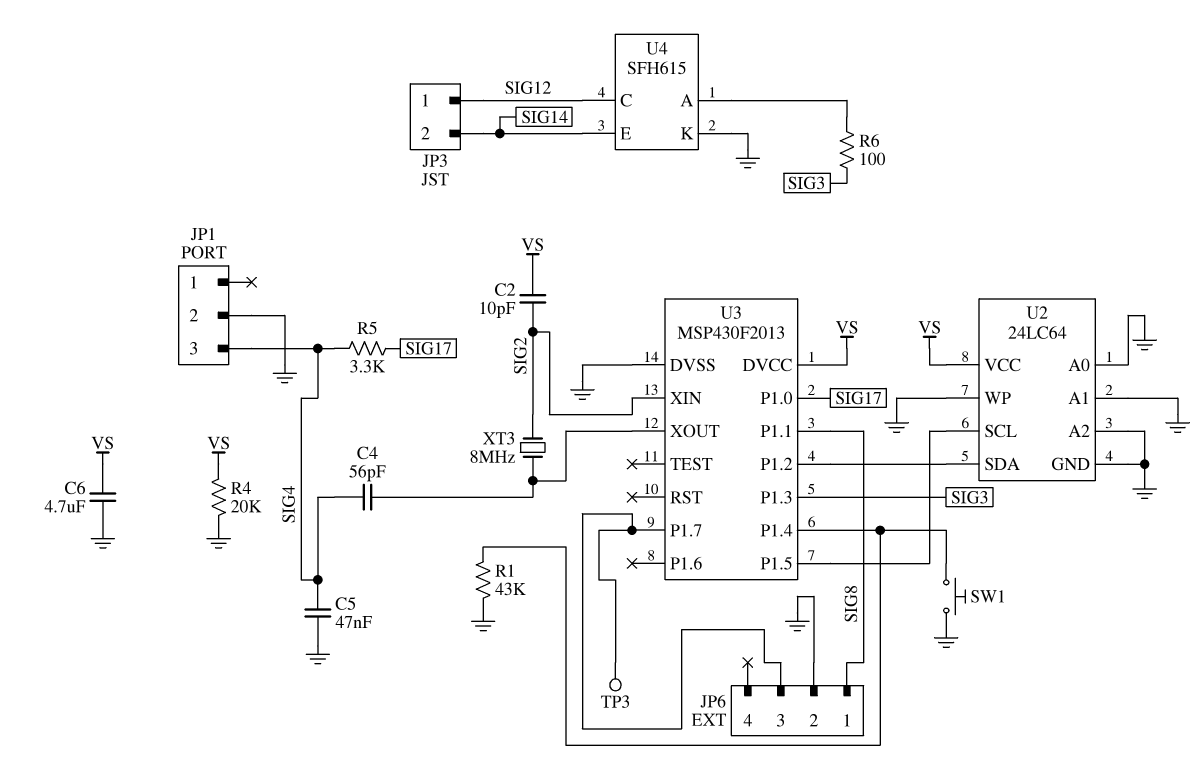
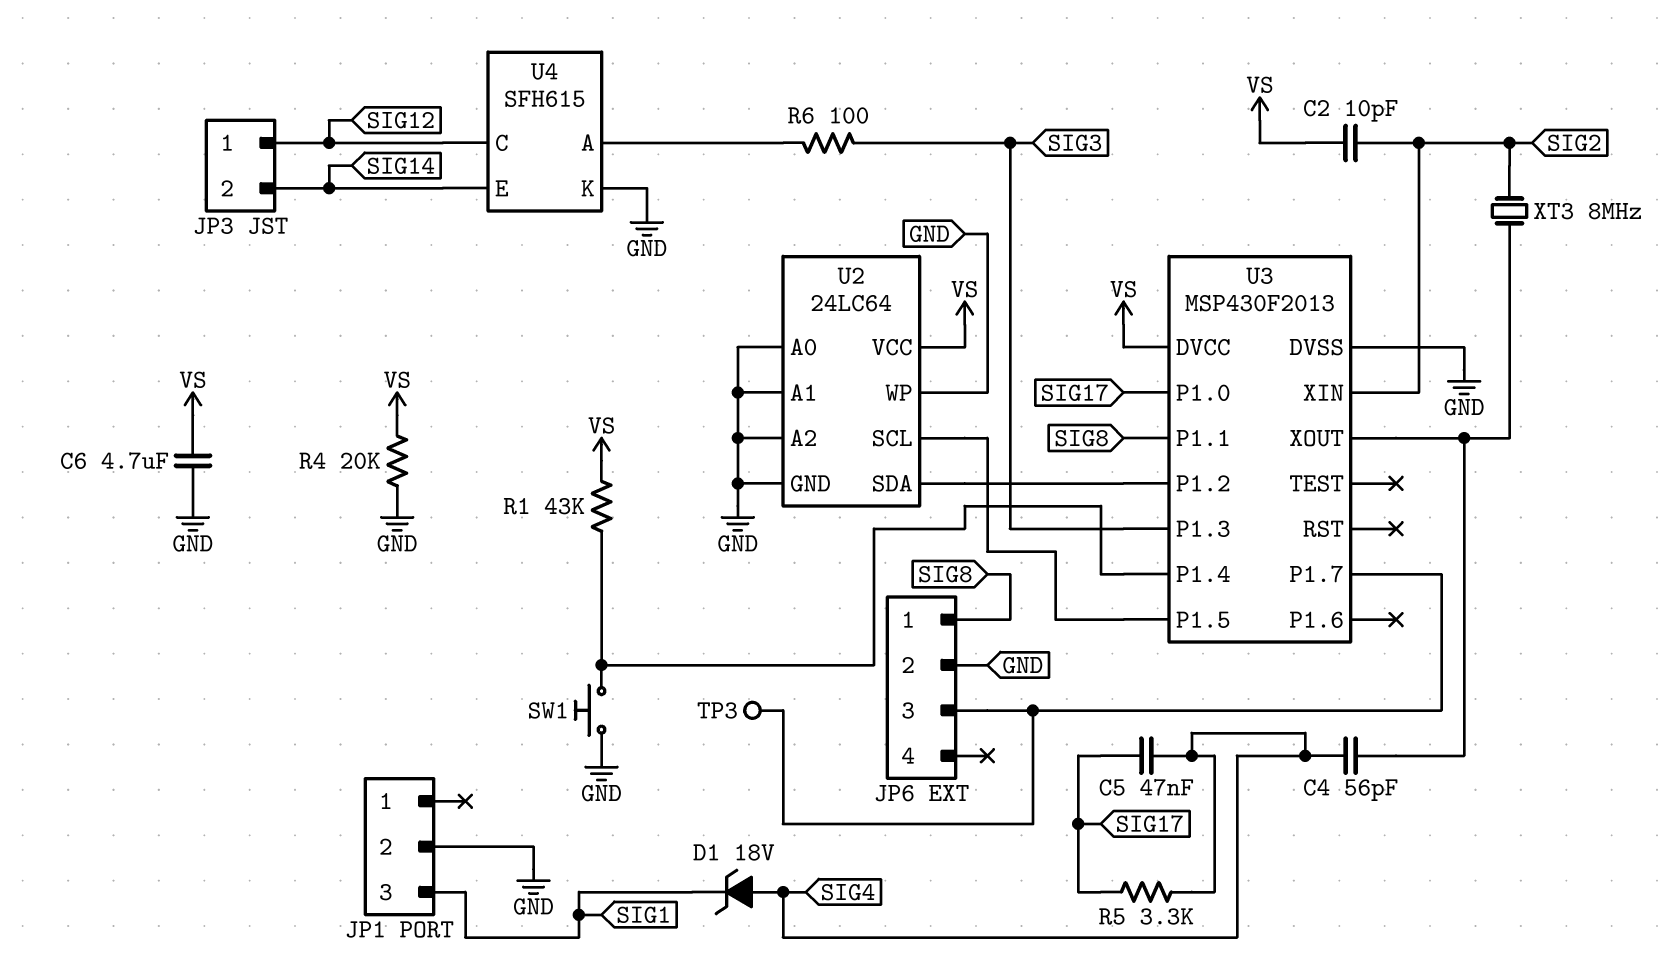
C5: 47nF (GND, SIG4) -> 47nF (SIG4, SIG17)
D1: none -> zener 18V (A SIG4, K SIG1)
JP1 pin 3: SIG4 -> SIG1
R1: 43k (GND, U3/P1.4) -> 43k (U3/P1.4, VS)

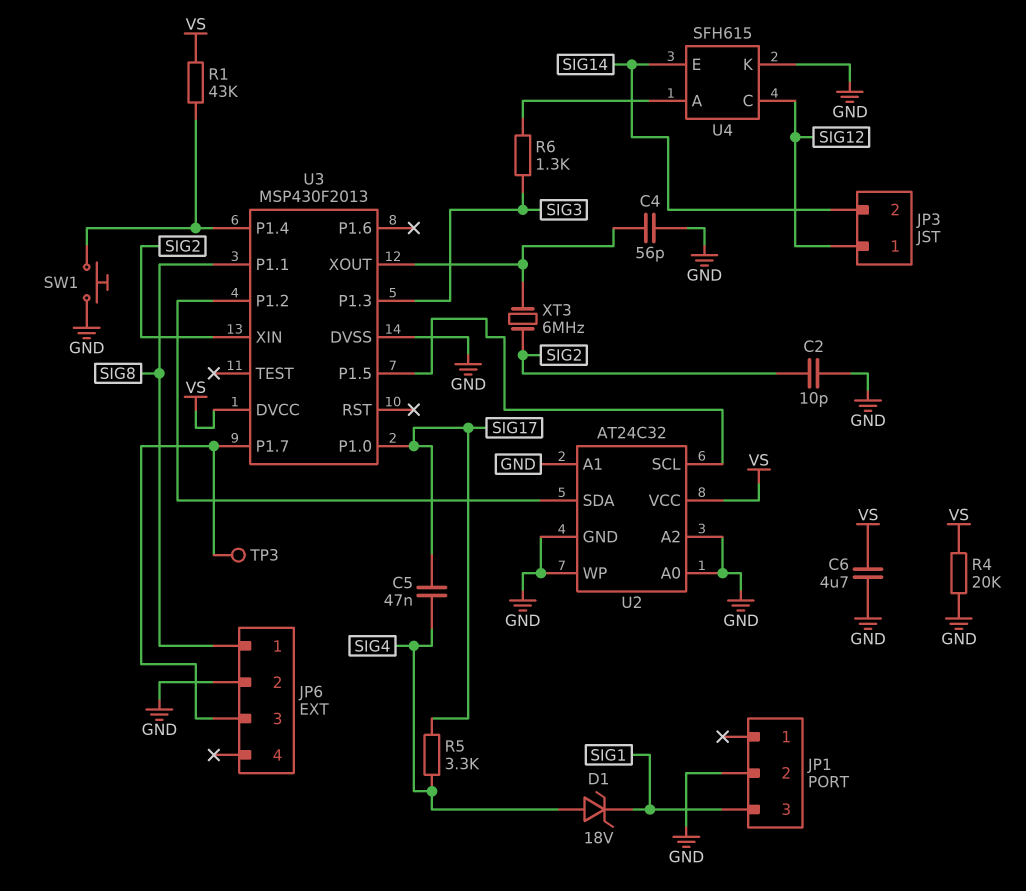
C2: 10pF (SIG2, VS) -> 10pF (GND, SIG2)
C4: 56pF (SIG4, U3/XOUT) -> 56pF (GND, U3/XOUT)
R6: 100 (SIG3, U4/A) -> 1.3k (SIG3, U4/A)
U2: 24LC64 -> AT24C32
XT3: 8MHz (SIG2, U3/XOUT) -> 6MHz (SIG2, U3/XOUT)

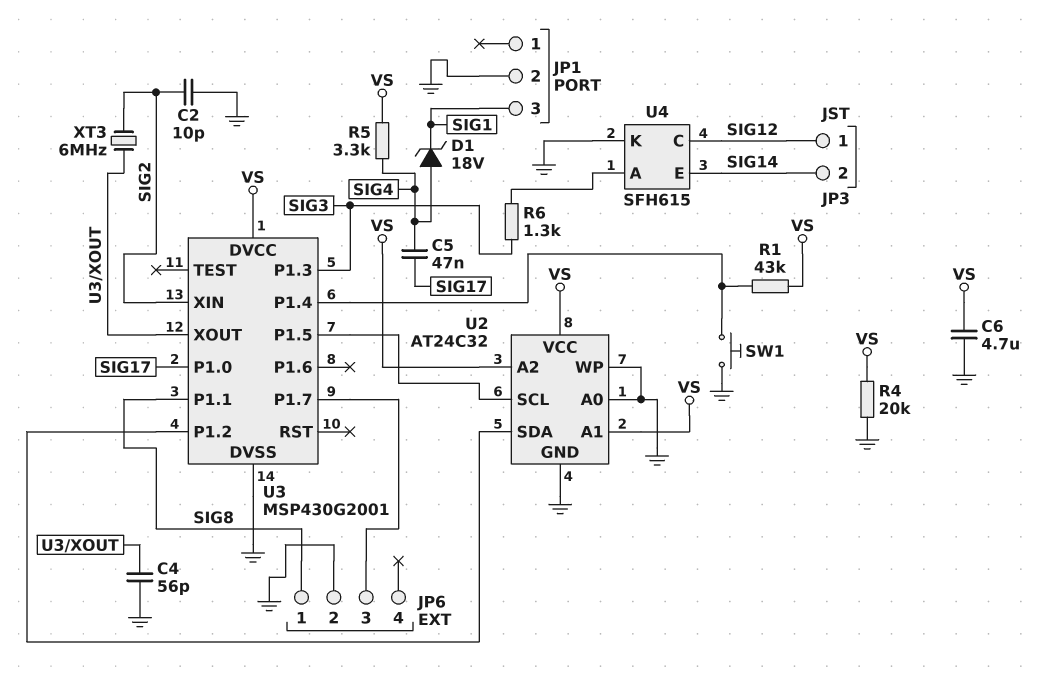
R5: 3.3k (SIG4, SIG17) -> 3.3k (SIG4, VS)
TP3: test point (JP6/3) -> none
U2 pin A1: GND -> VS
U2 pin A2: GND -> VS
U3: MSP430F2013 -> MSP430G2001

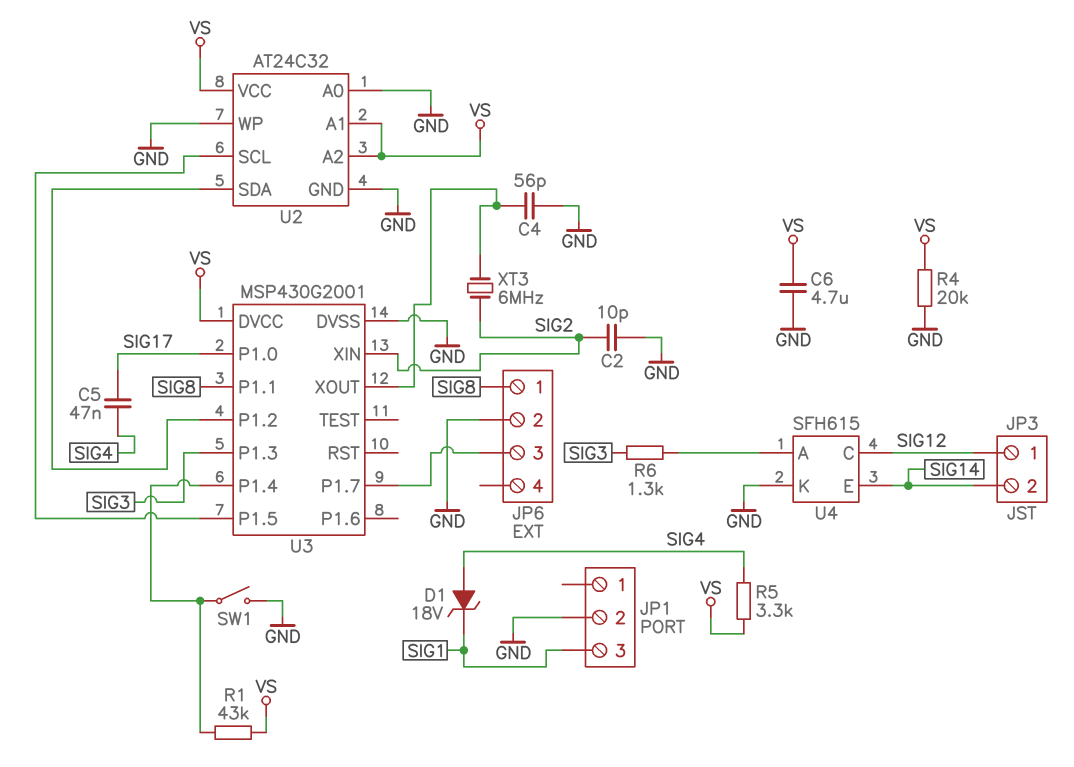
SW1: button (GND, U3/P1.4) -> switch (GND, U3/P1.4)

